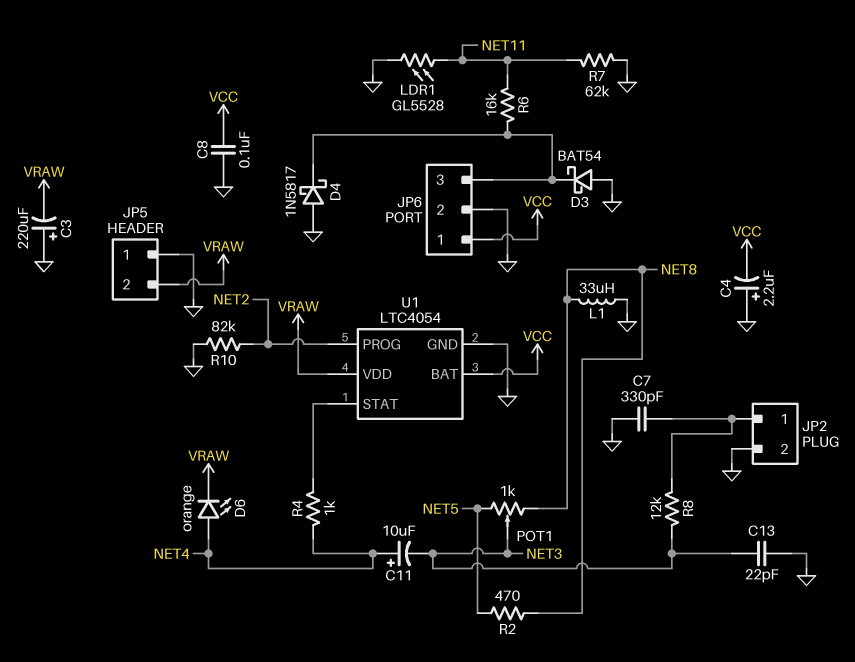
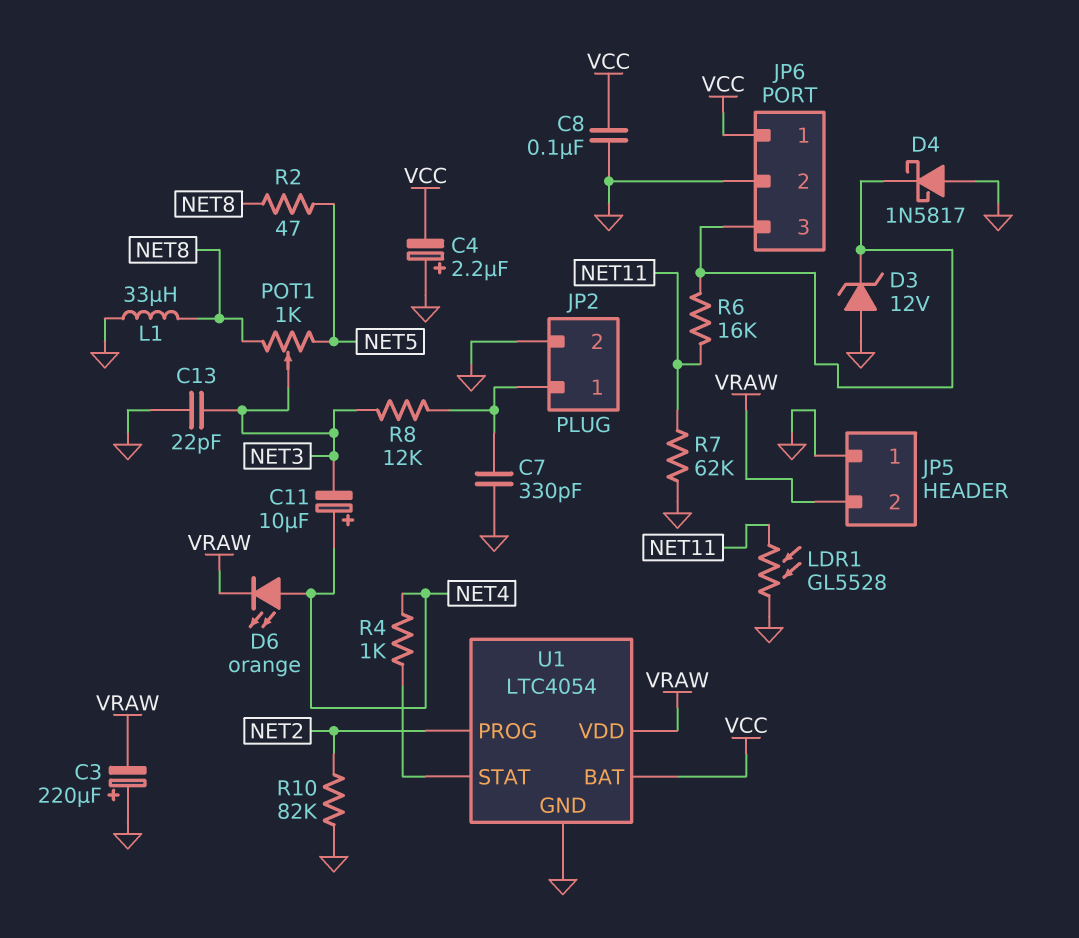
D3: schottky BAT54 (A GND, K JP6/3) -> zener 12V (A GND, K JP6/3)
R2: 470 (NET5, NET8) -> 47 (NET5, NET8)

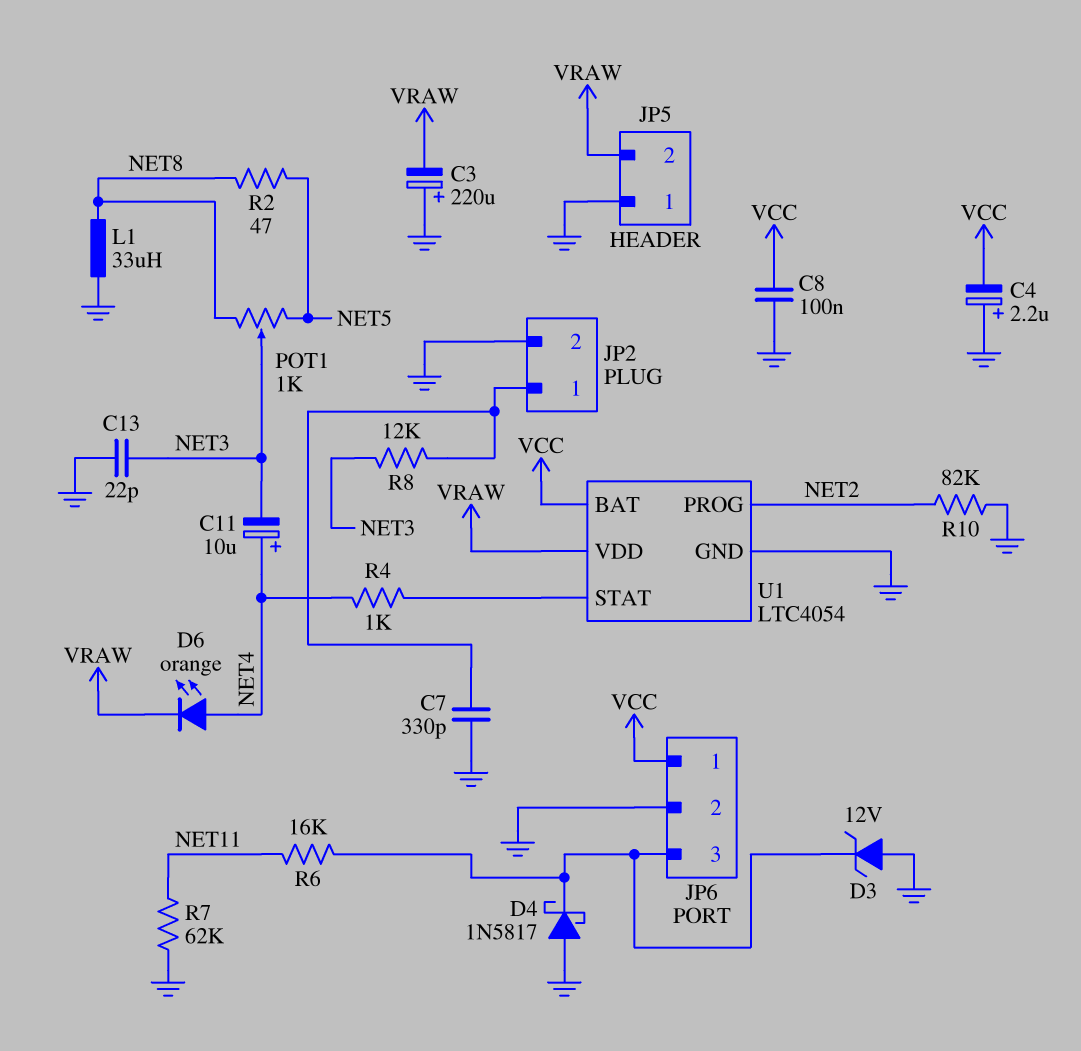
LDR1: GL5528 (GND, NET11) -> none

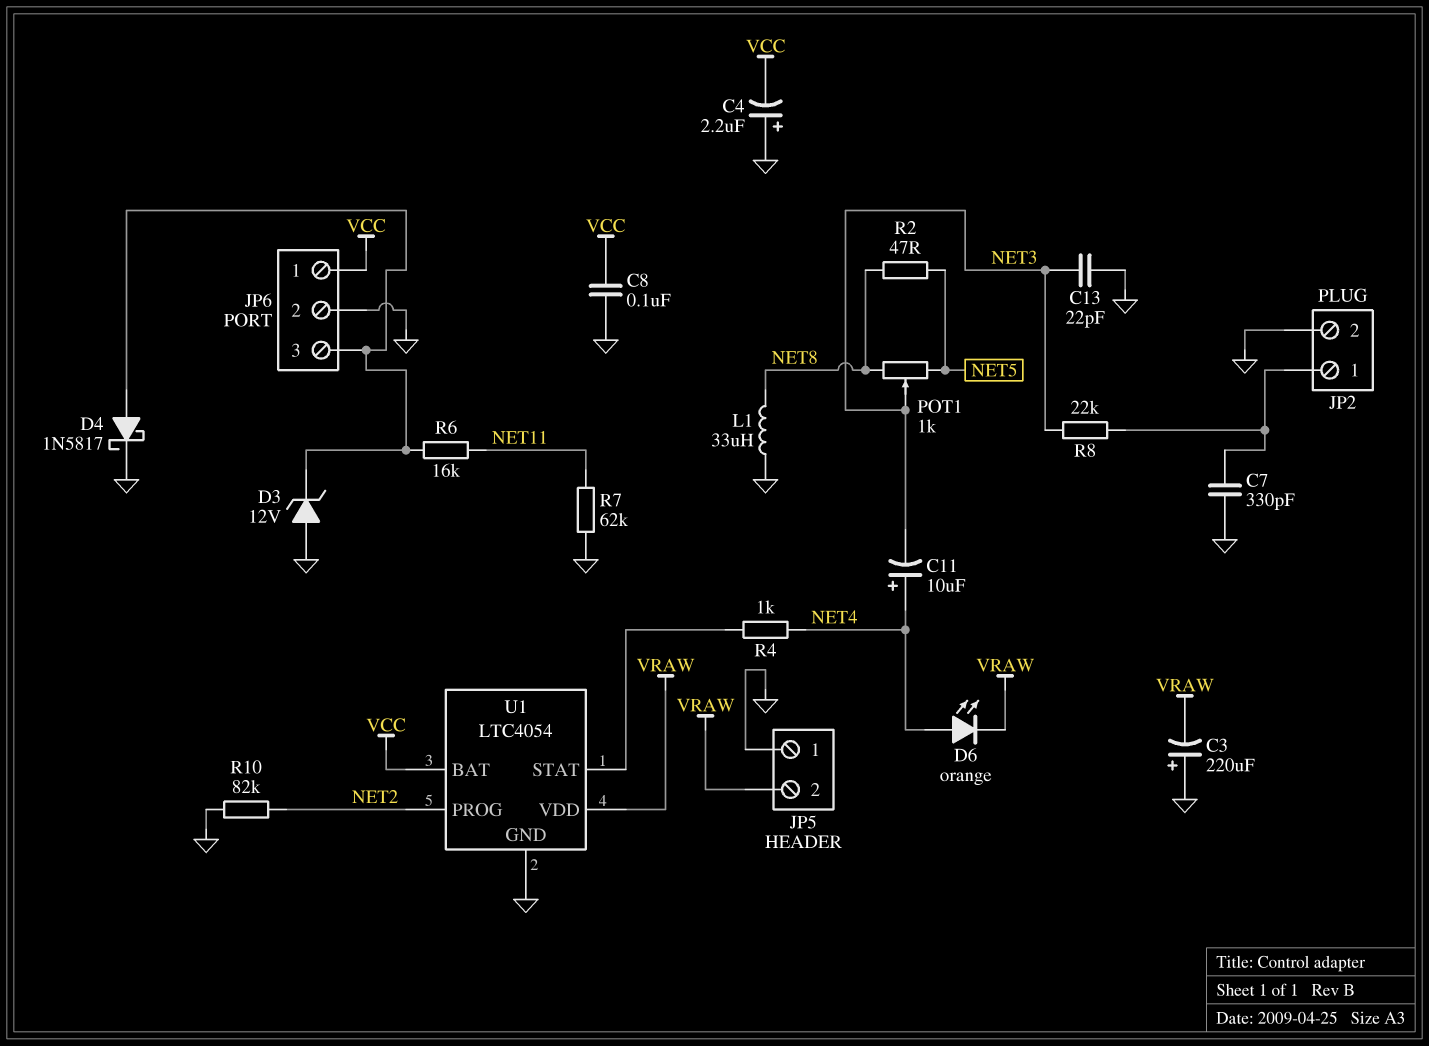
D4: schottky 1N5817 (A GND, K JP6/3) -> schottky 1N5817 (A JP6/3, K GND)
R8: 12k (JP2/1, NET3) -> 22k (JP2/1, NET3)

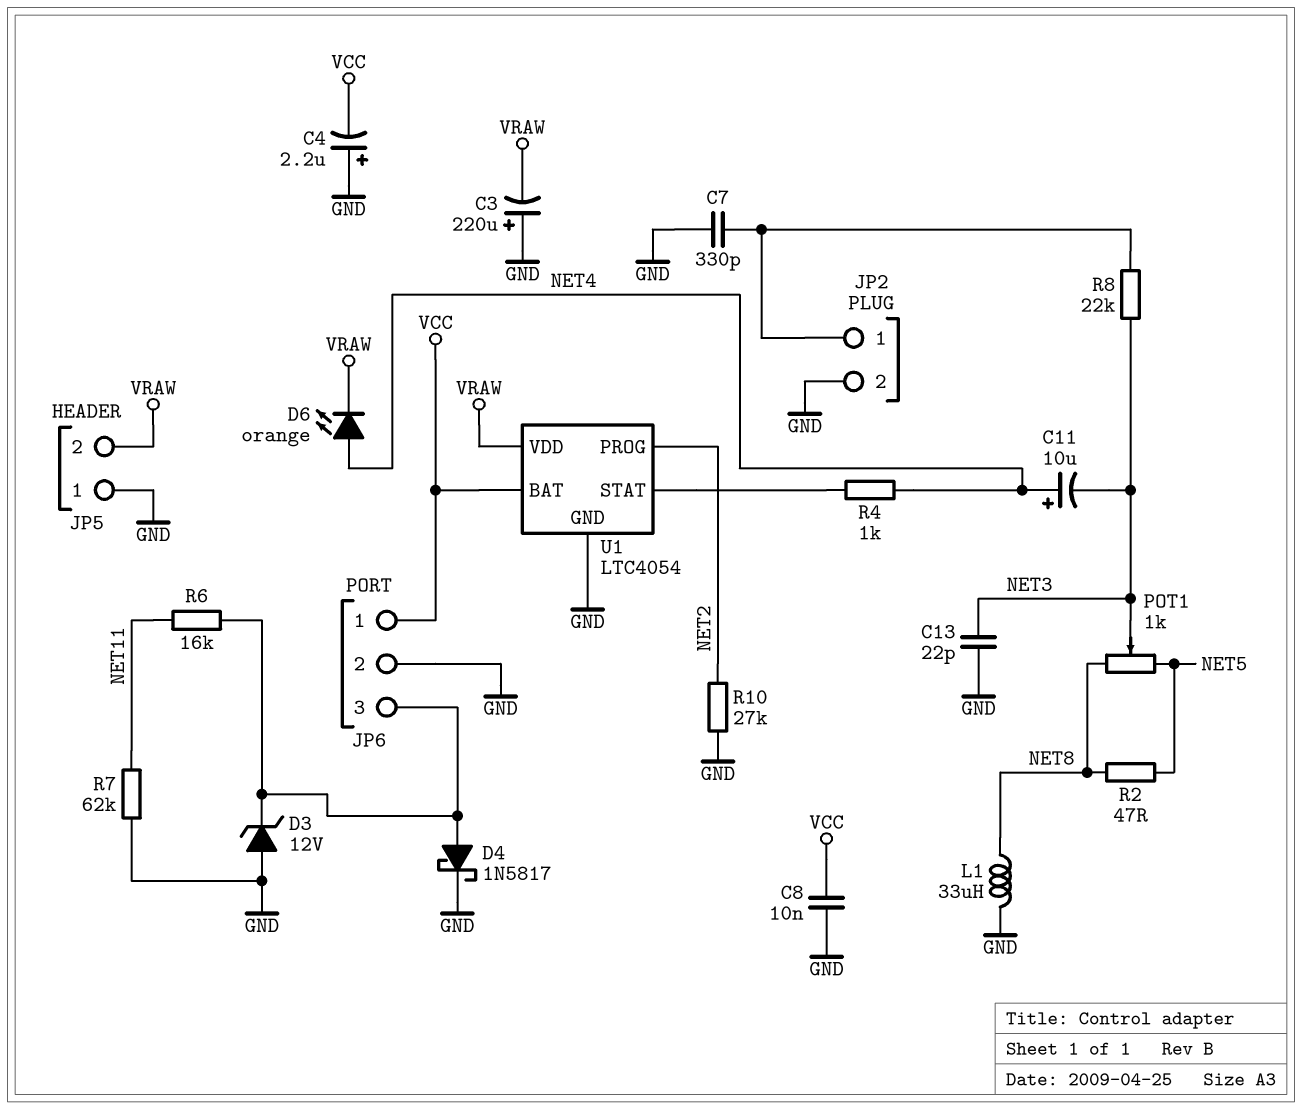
C8: 100nF (GND, VCC) -> 10nF (GND, VCC)
R10: 82k (GND, NET2) -> 27k (GND, NET2)

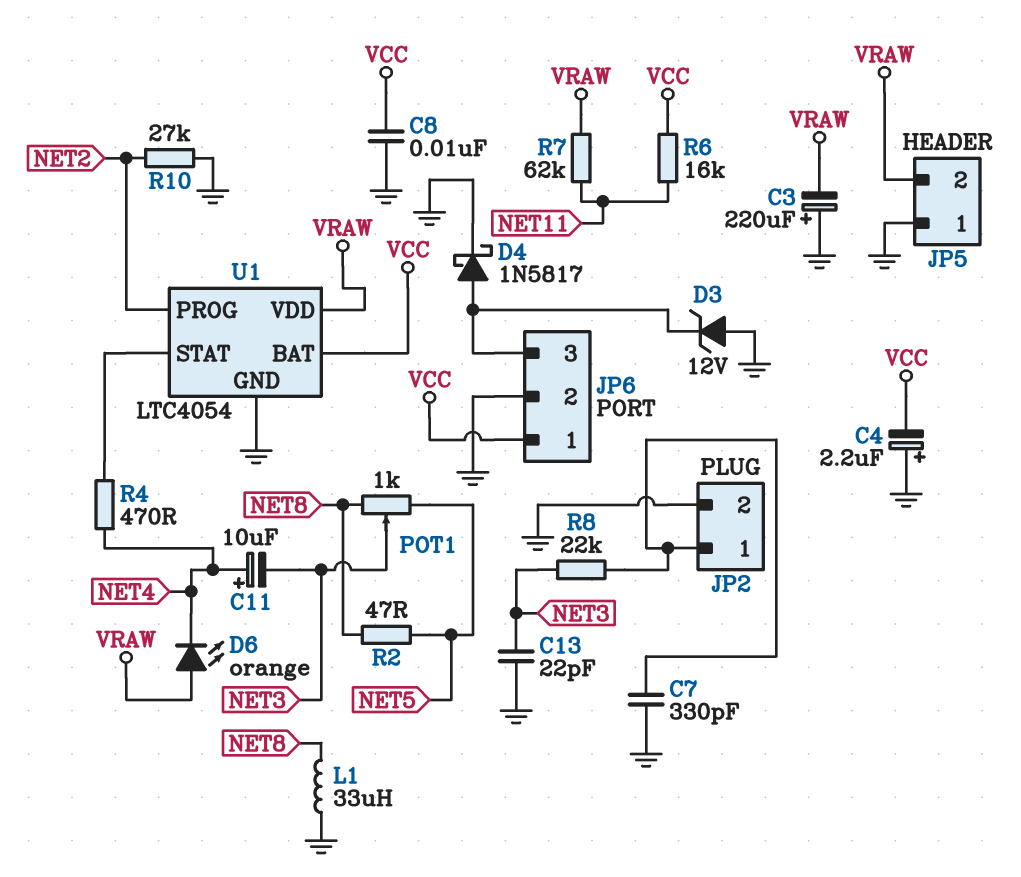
D6: LED orange (A NET4, K VRAW) -> LED orange (A VRAW, K NET4)
R4: 1k (NET4, U1/STAT) -> 470 (NET4, U1/STAT)
R6: 16k (JP6/3, NET11) -> 16k (NET11, VCC)
R7: 62k (GND, NET11) -> 62k (NET11, VRAW)

